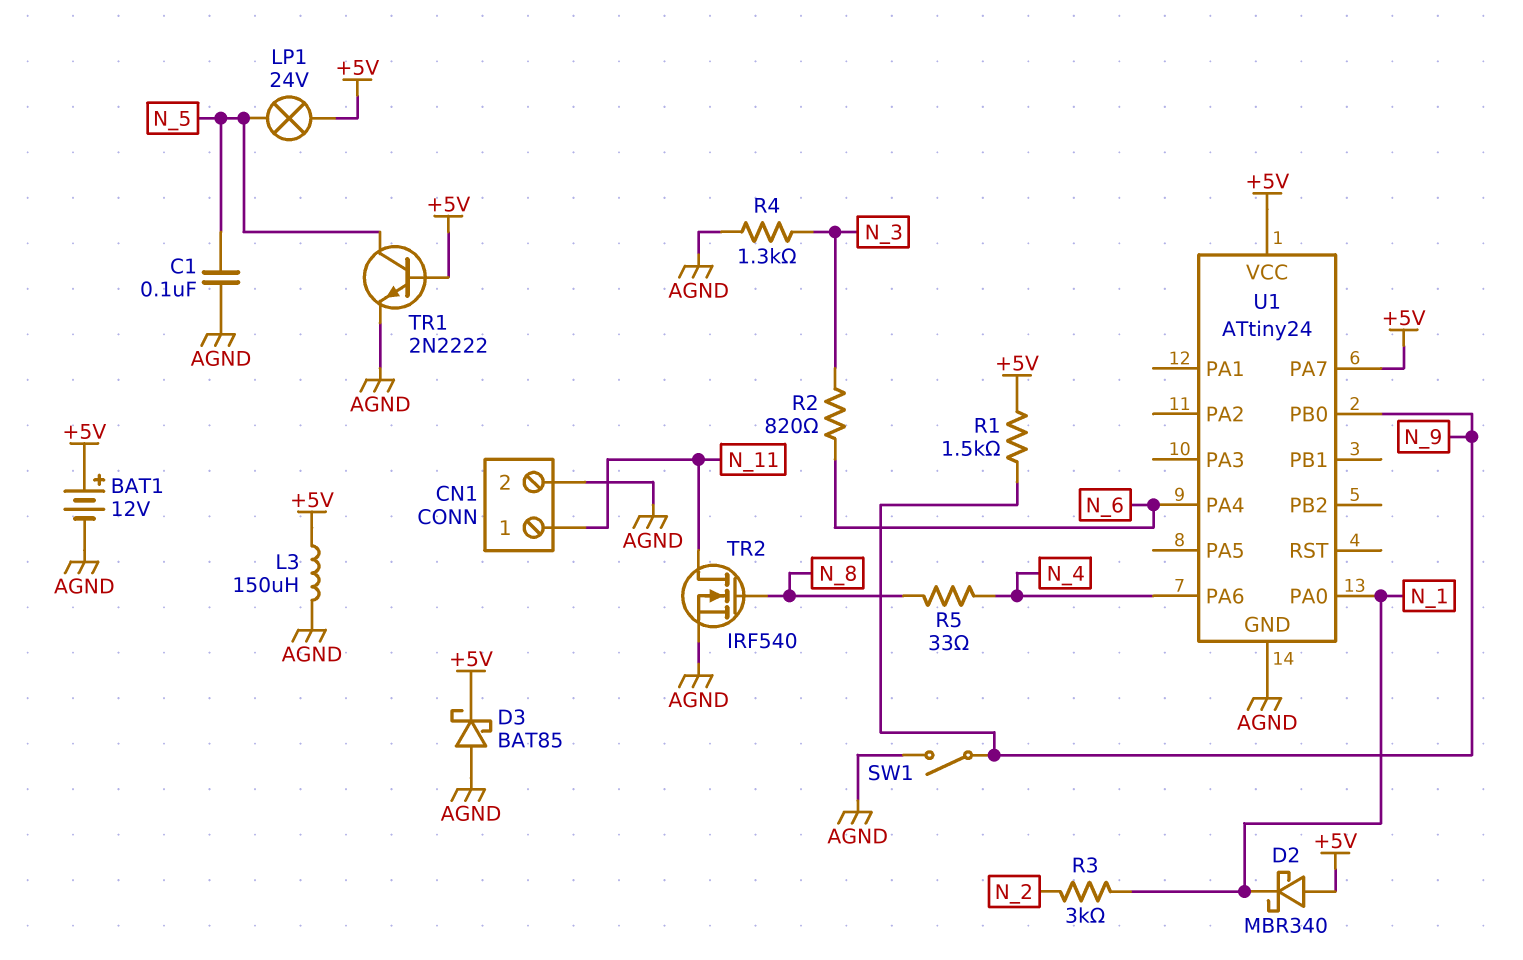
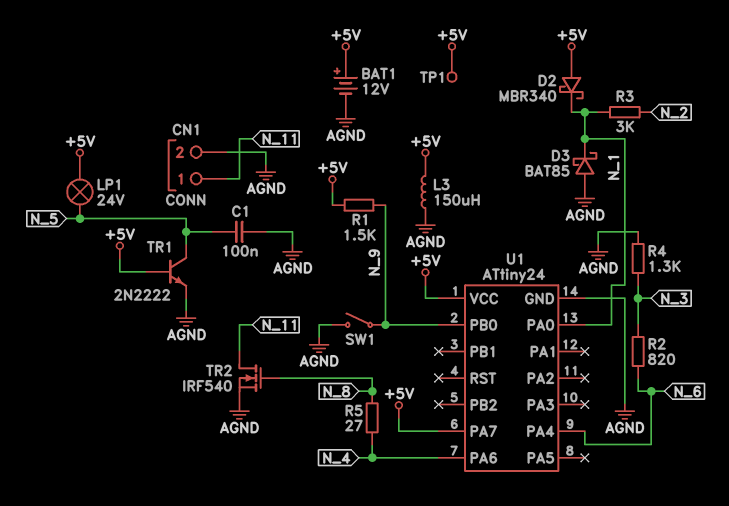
D3: schottky BAT85 (A AGND, K +5V) -> schottky BAT85 (A AGND, K N_1)
R5: 33 (N_4, N_8) -> 27 (N_4, N_8)
TP1: none -> test point (+5V)

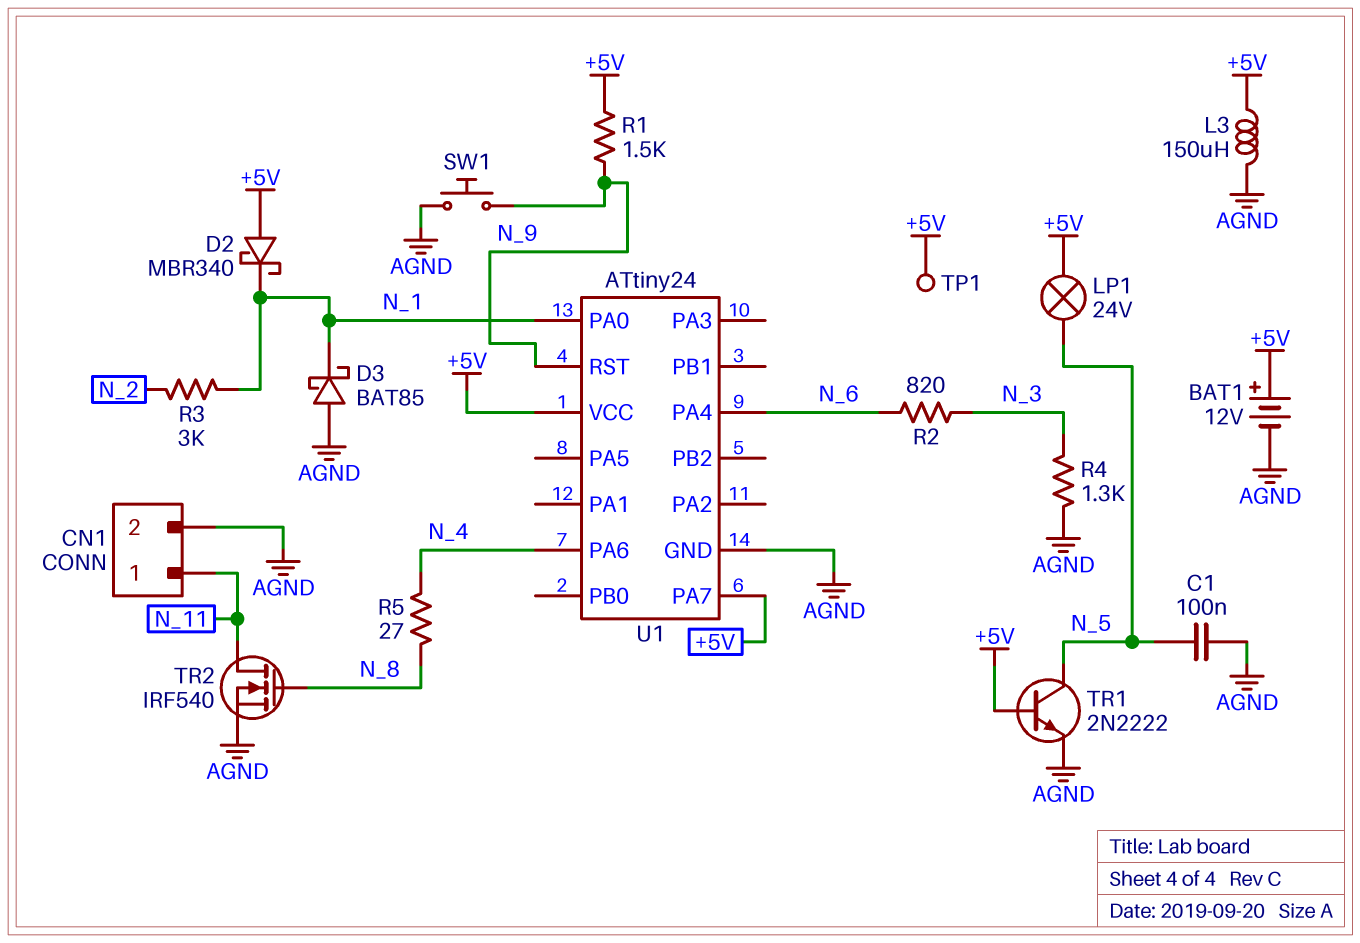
SW1: switch (AGND, N_9) -> button (AGND, N_9)
U1 pin PB0: N_9 -> none
U1 pin RST: none -> N_9

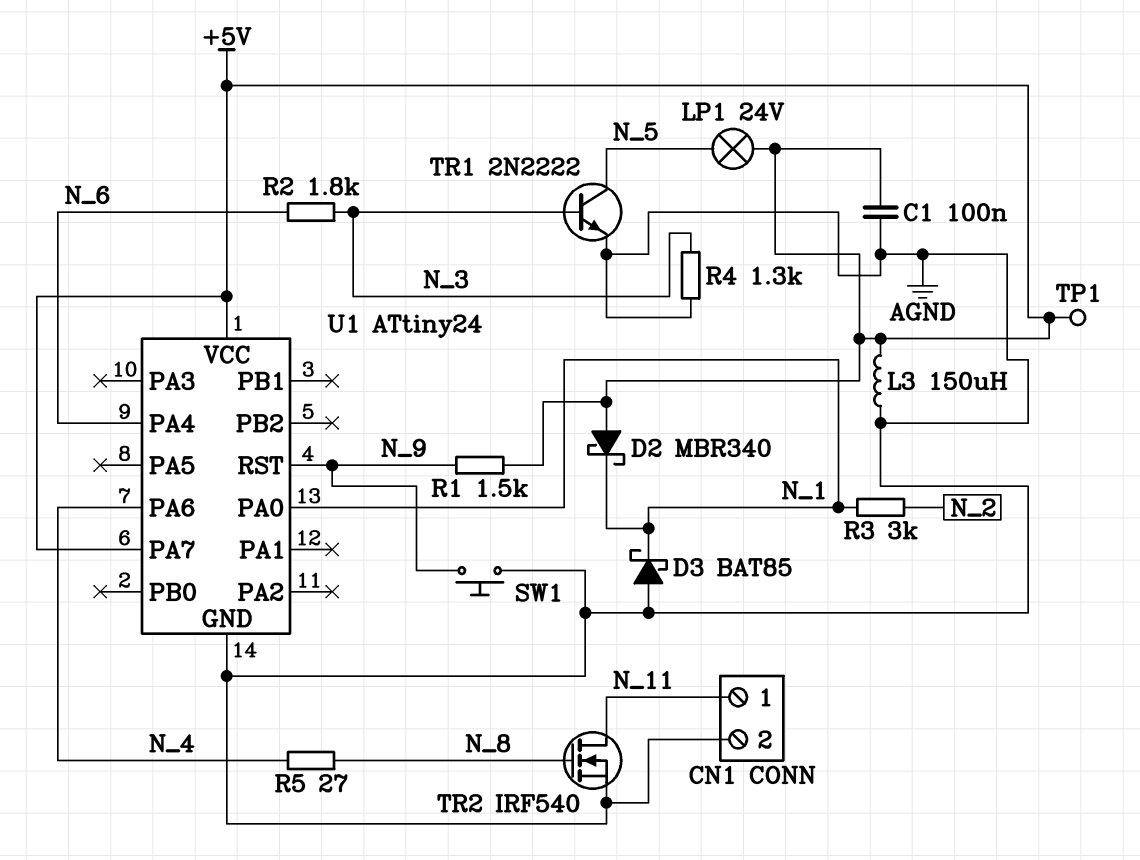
BAT1: 12V (plus +5V, minus AGND) -> none
C1: 100nF (AGND, N_5) -> 100nF (+5V, AGND)
R2: 820 (N_3, N_6) -> 1.8k (N_3, N_6)
TR1: NPN 2N2222 (B +5V, C N_5, E AGND) -> NPN 2N2222 (B N_3, C N_5, E AGND)

